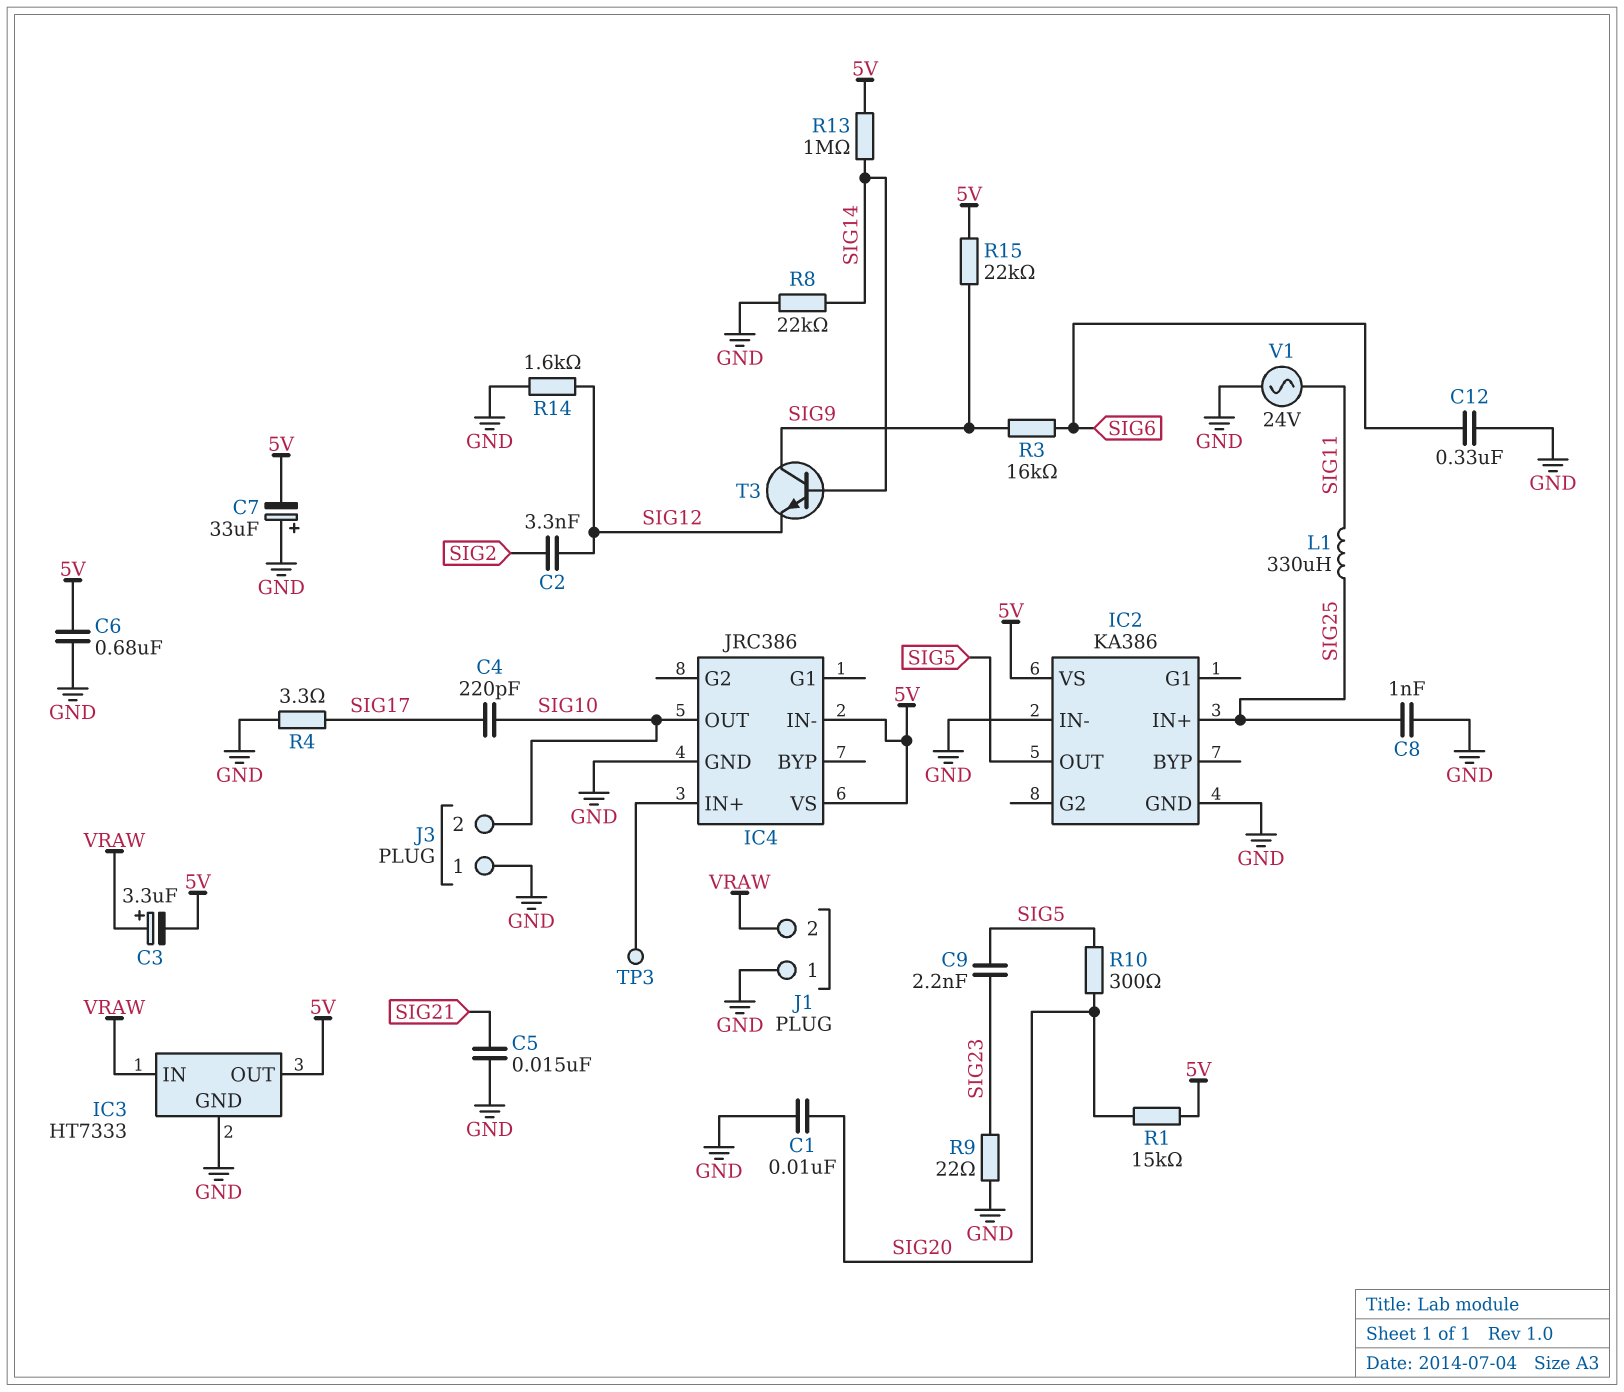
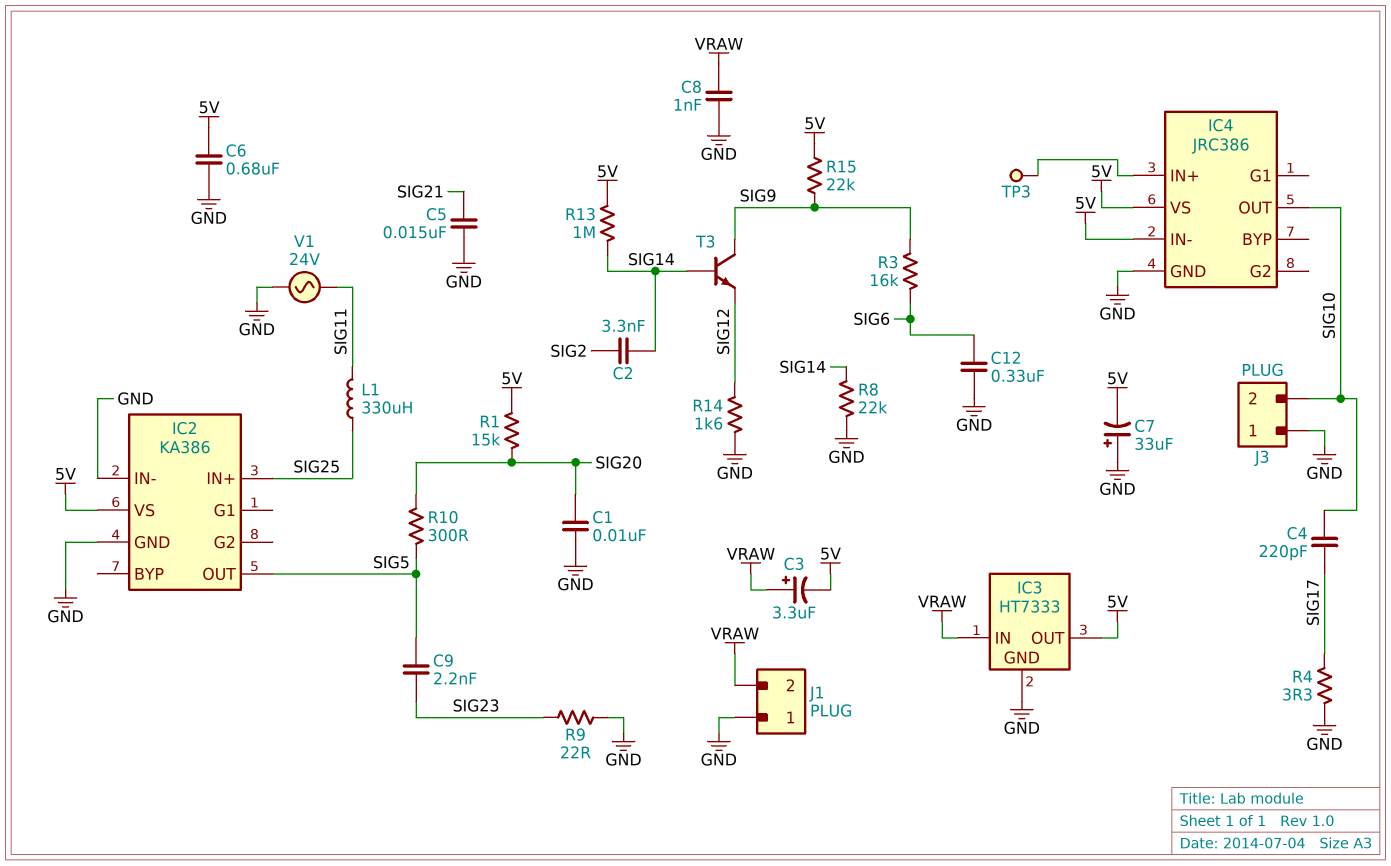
C2: 3.3nF (SIG2, SIG12) -> 3.3nF (SIG2, SIG14)
C8: 1nF (GND, SIG25) -> 1nF (GND, VRAW)

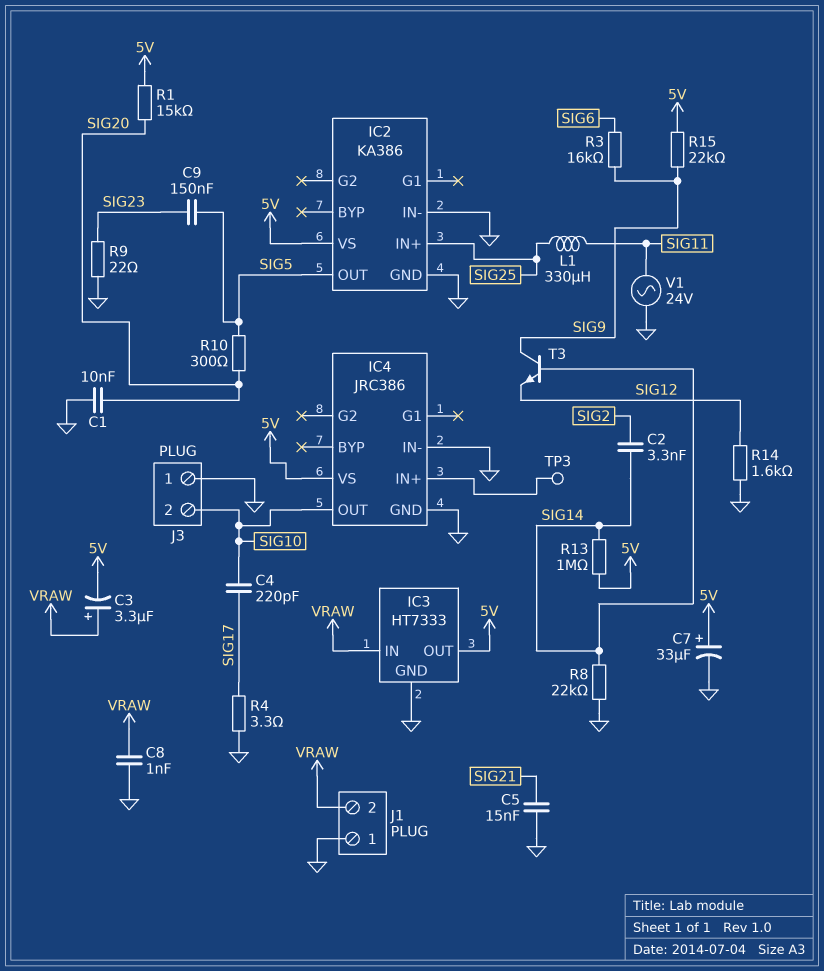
C6: 680nF (5V, GND) -> none
C7: 33uF (plus GND, minus 5V) -> 33uF (plus 5V, minus GND)
C9: 2.2nF (SIG5, SIG23) -> 150nF (SIG5, SIG23)
C12: 330nF (GND, SIG6) -> none
IC4 pin IN-: 5V -> GND

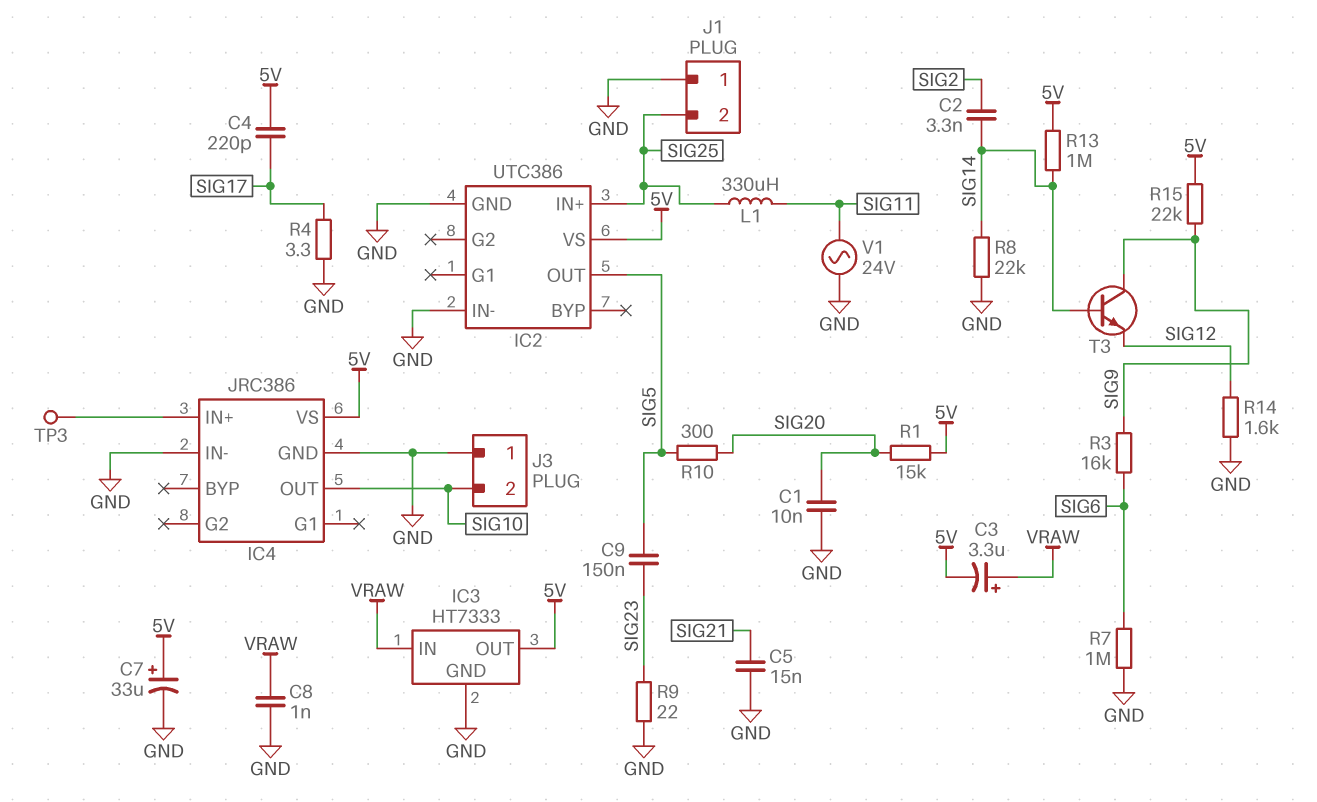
C4: 220pF (SIG10, SIG17) -> 220pF (5V, SIG17)
IC2: KA386 -> UTC386
J1 pin 2: VRAW -> SIG25
R7: none -> 1M (GND, SIG6)

